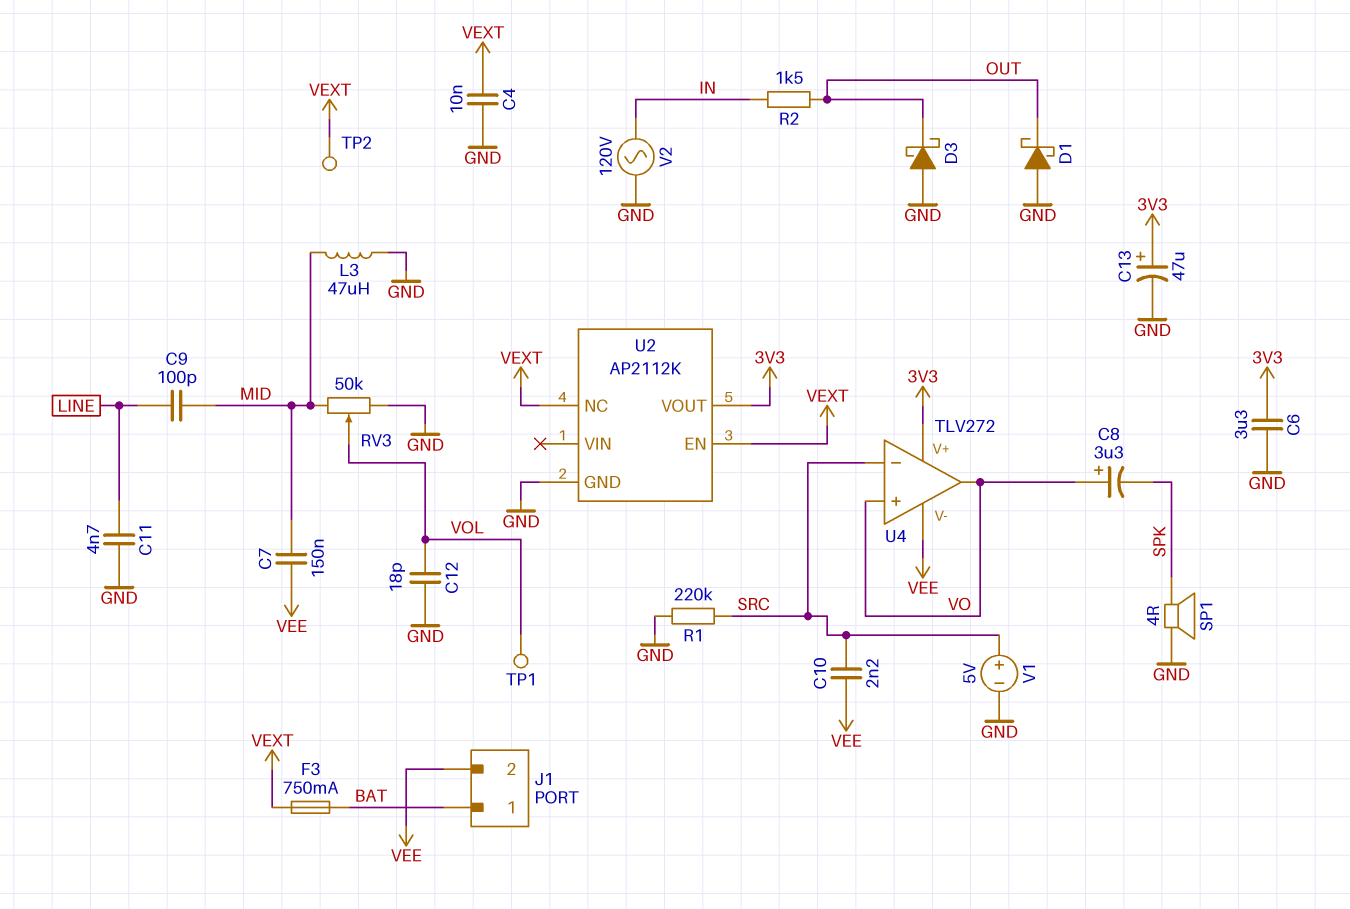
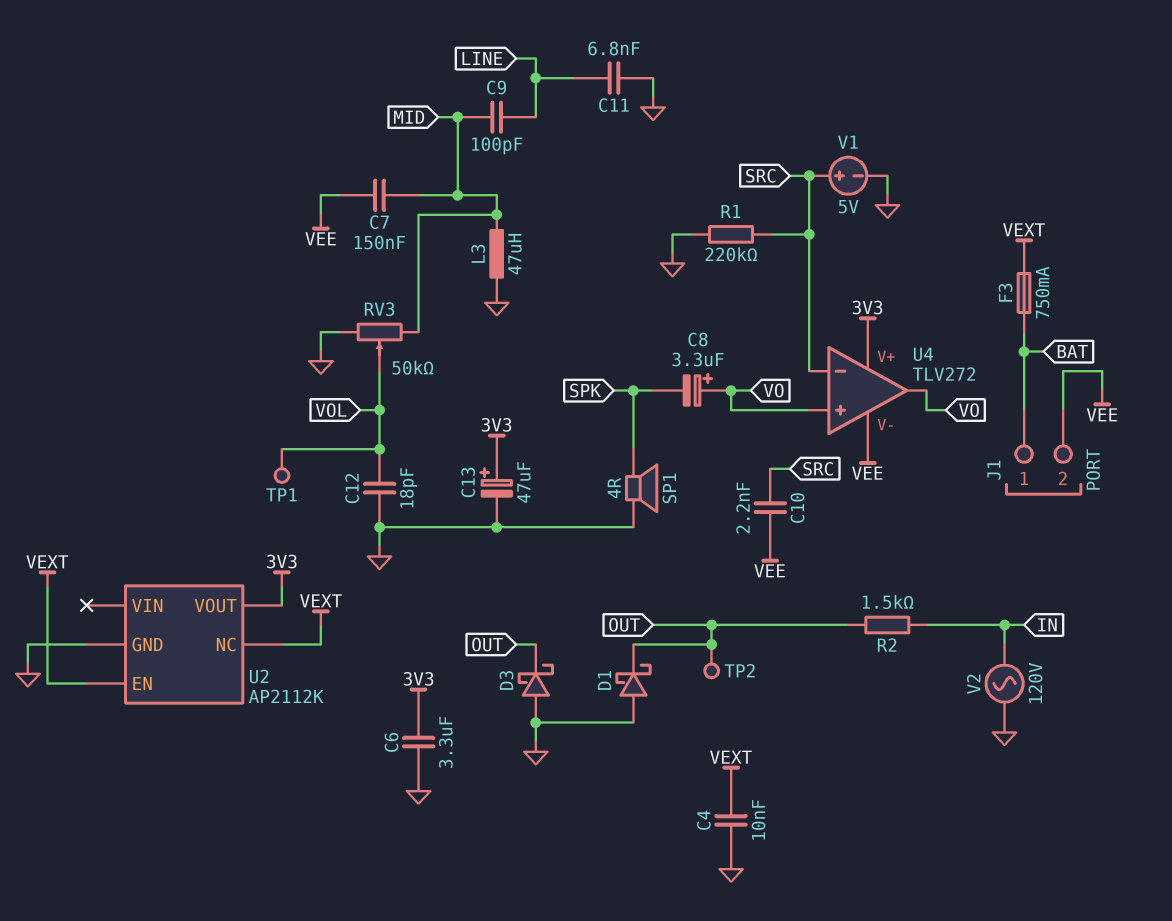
C11: 4.7nF (GND, LINE) -> 6.8nF (GND, LINE)
TP2: test point (VEXT) -> test point (OUT)

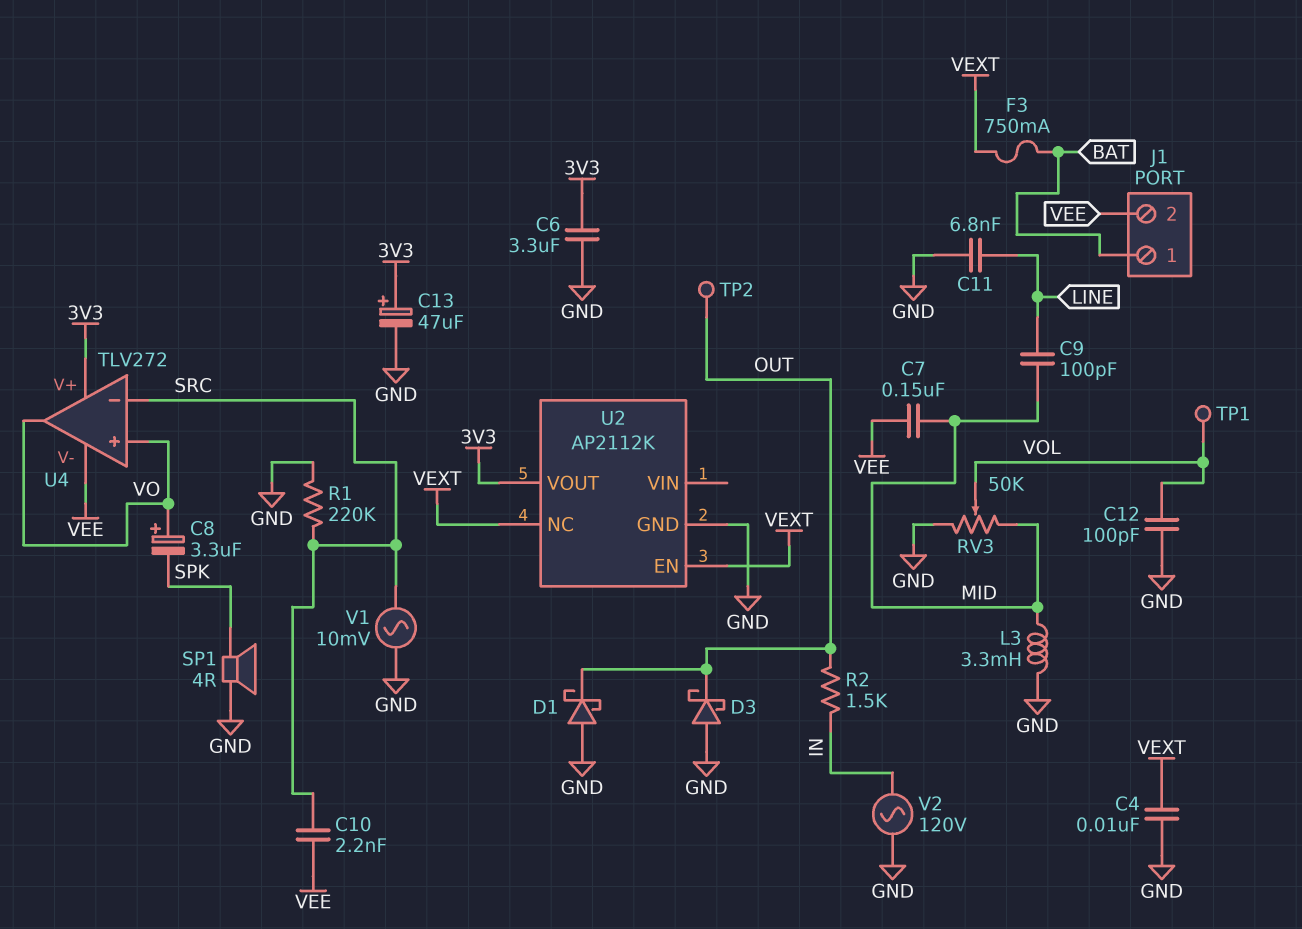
C12: 18pF (GND, VOL) -> 100pF (GND, VOL)
L3: 47uH (GND, MID) -> 3.3mH (GND, MID)
V1: 5V (plus SRC, minus GND) -> AC 10mV (GND, SRC)

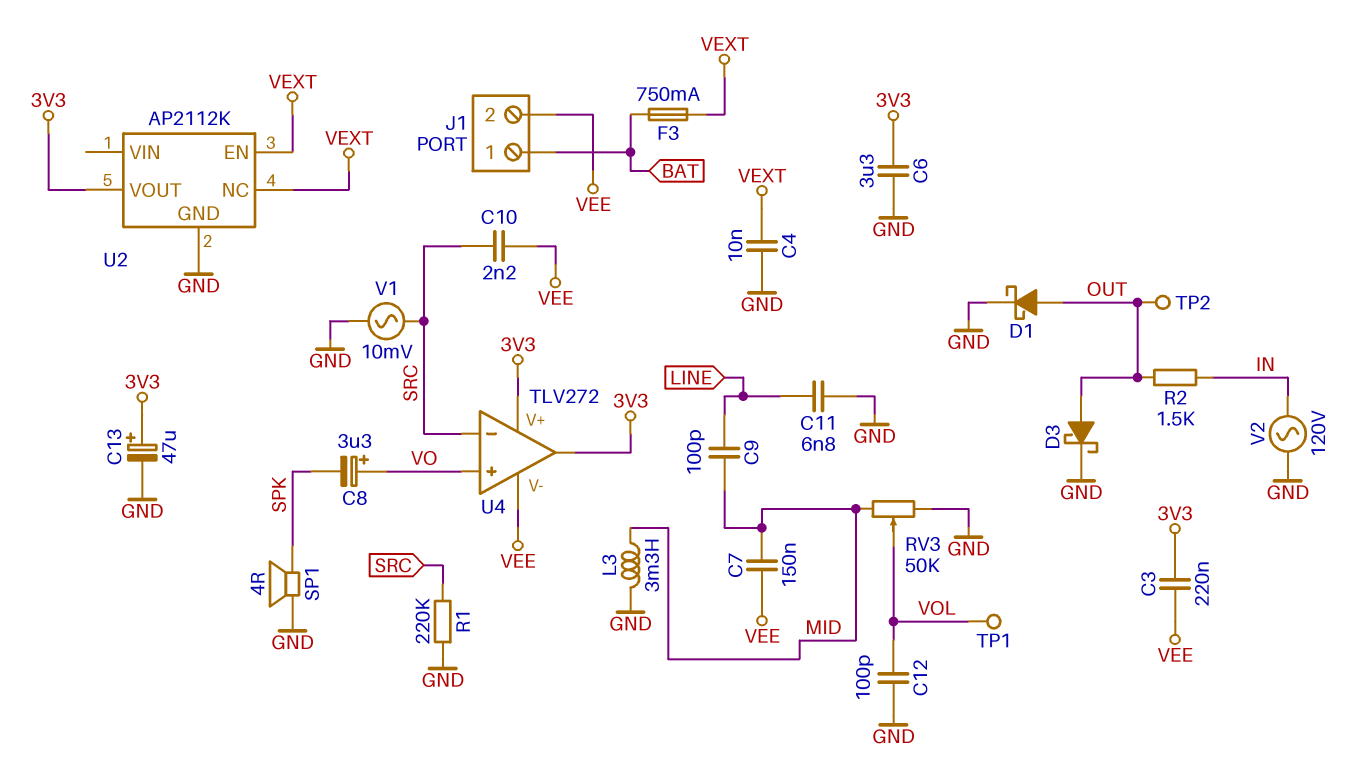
C3: none -> 220nF (3V3, VEE)
D1: schottky (A GND, K OUT) -> schottky (A OUT, K GND)
D3: schottky (A GND, K OUT) -> schottky (A OUT, K GND)
U4 pin out: VO -> 3V3

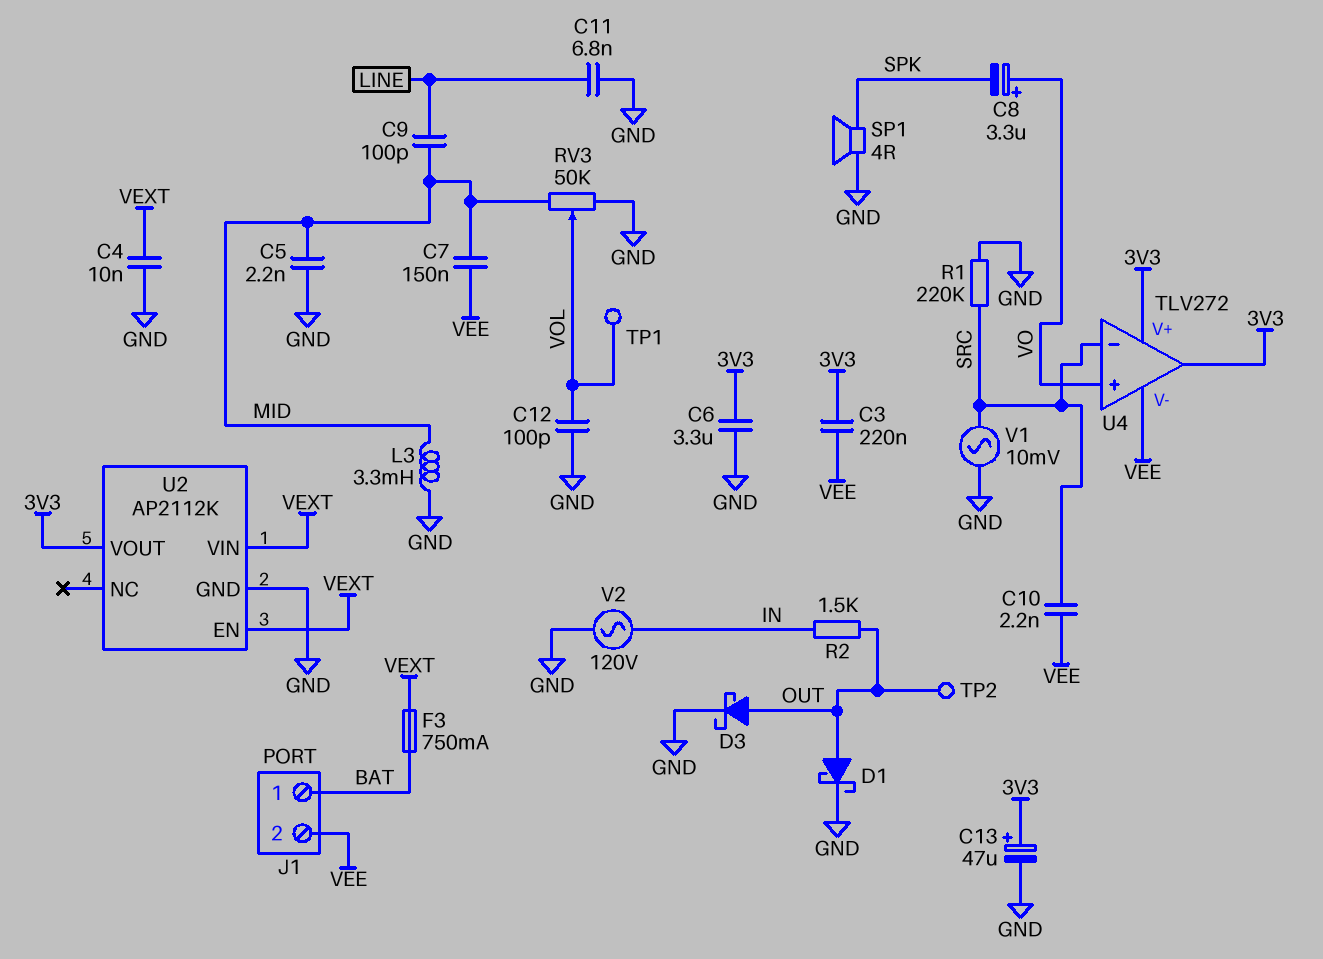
C5: none -> 2.2nF (GND, MID)
U2 pin NC: VEXT -> none
U2 pin VIN: none -> VEXT

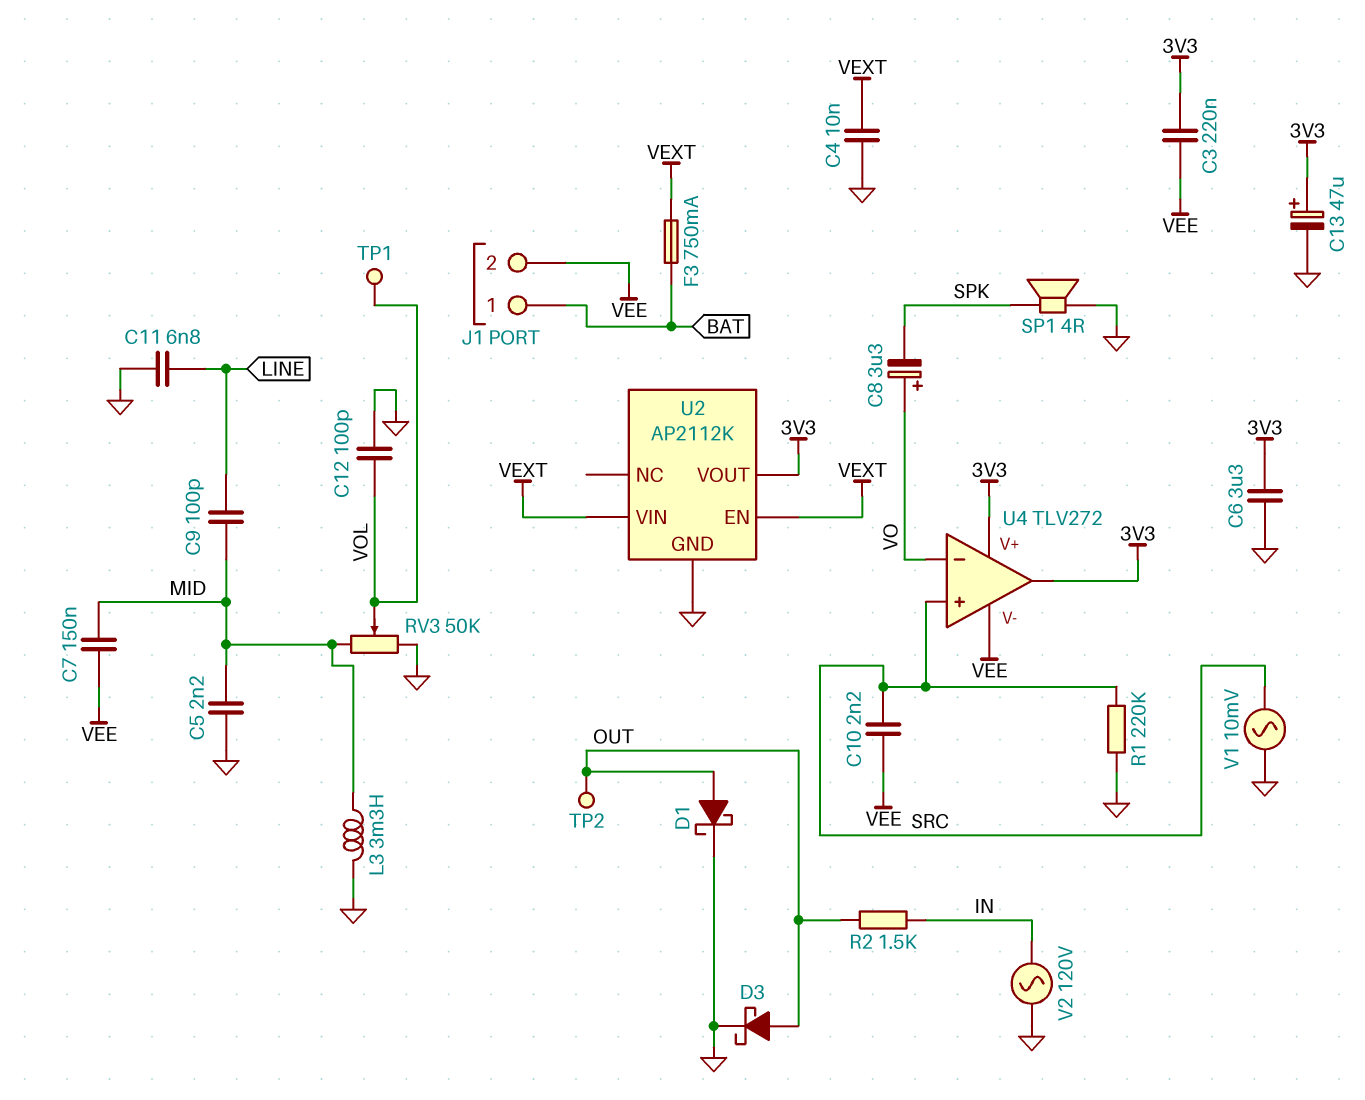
U4 pin in+: VO -> SRC
U4 pin in-: SRC -> VO

